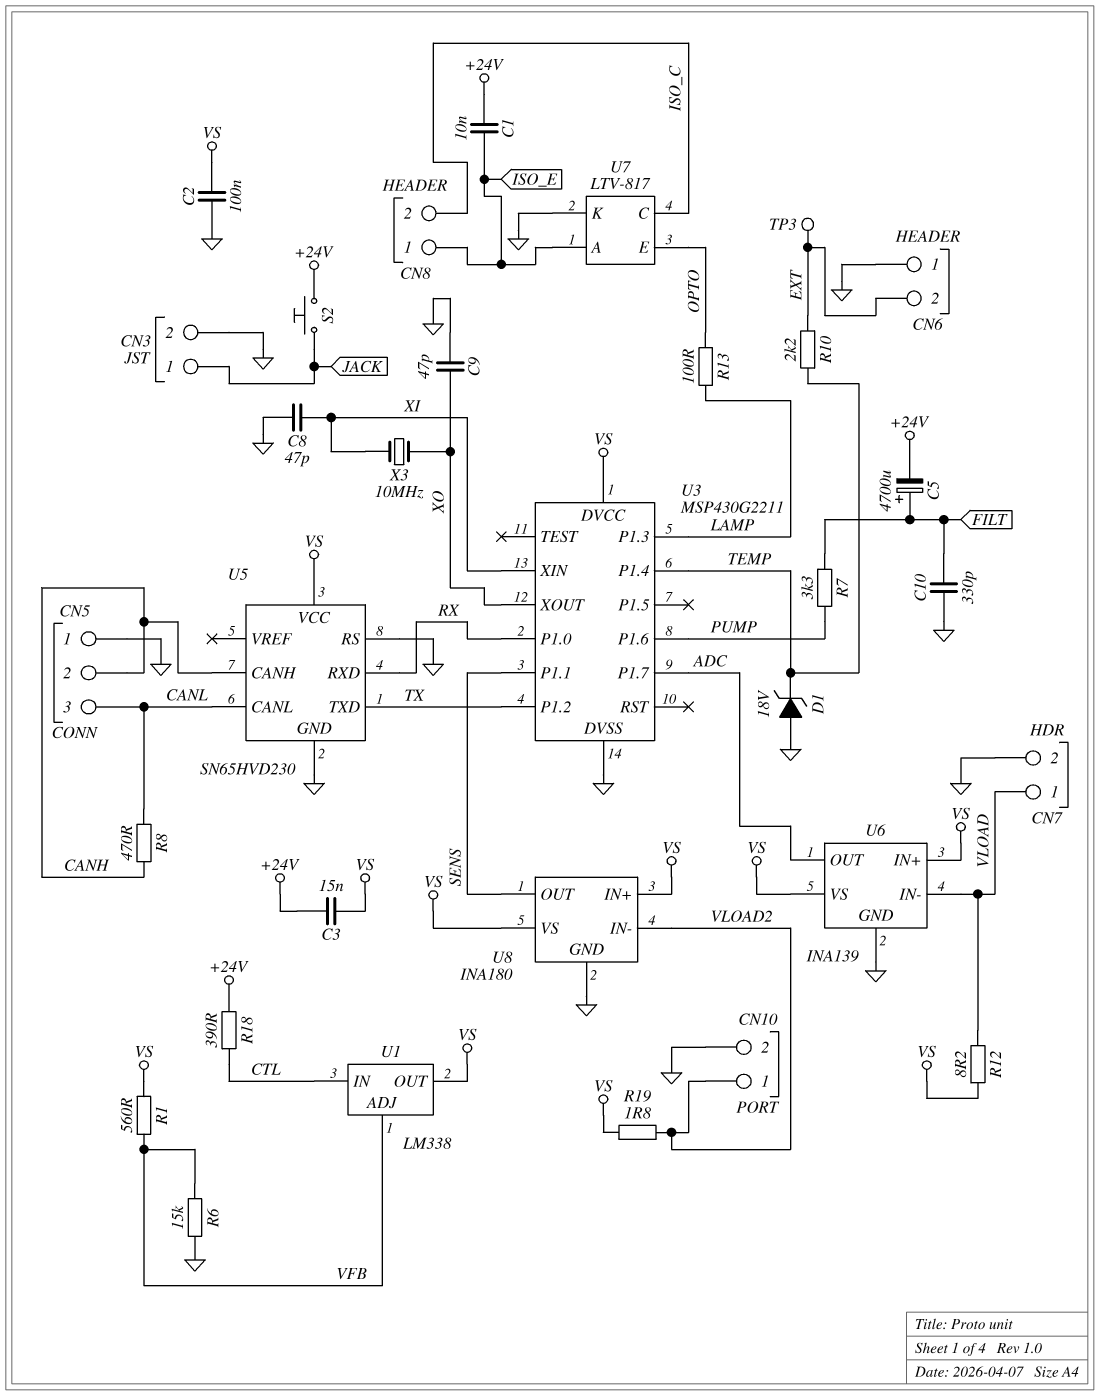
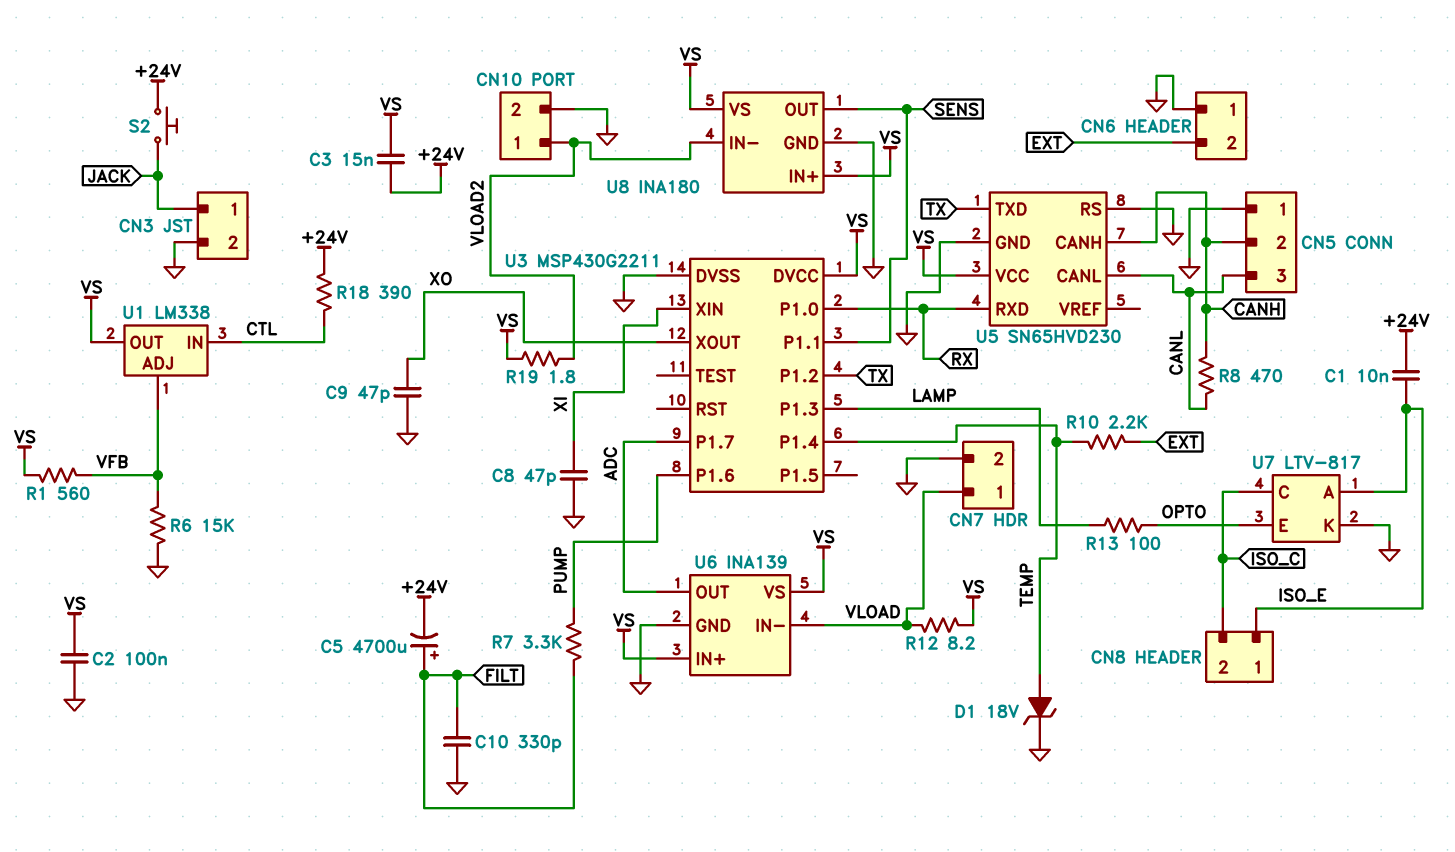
D1: zener 18V (A GND, K TEMP) -> zener 18V (A TEMP, K GND)
TP3: test point (EXT) -> none
X3: 10MHz (XI, XO) -> none

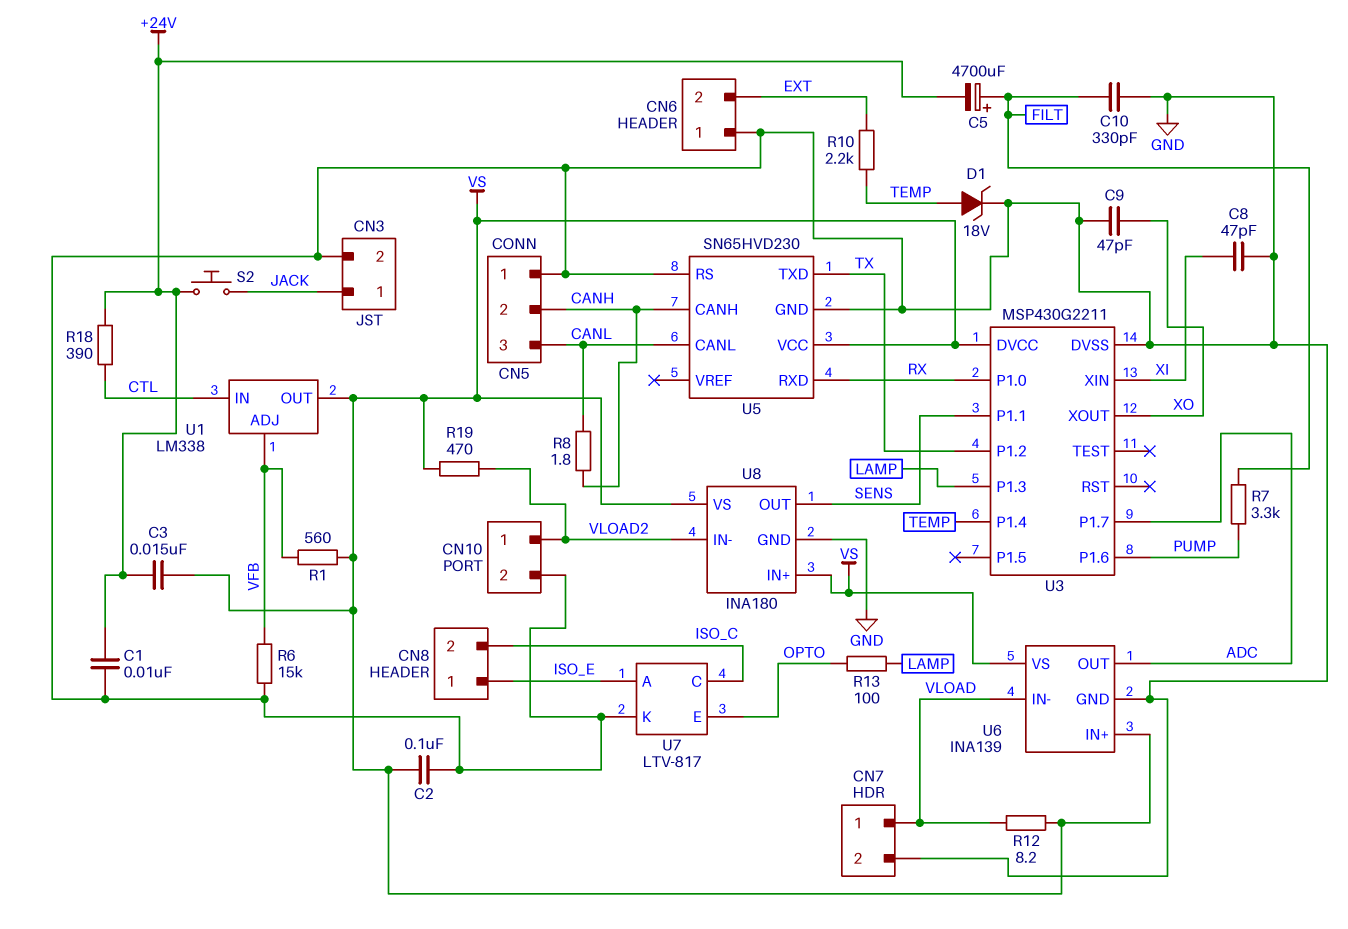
C1: 10nF (+24V, ISO_E) -> 10nF (+24V, GND)
R8: 470 (CANH, CANL) -> 1.8 (CANH, CANL)
R19: 1.8 (VLOAD2, VS) -> 470 (VLOAD2, VS)

